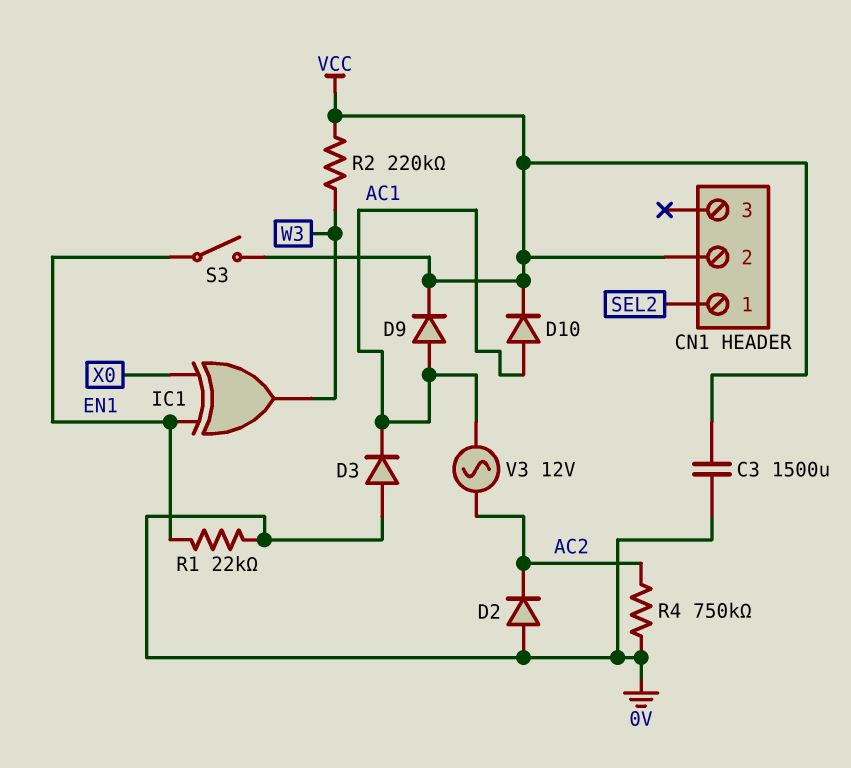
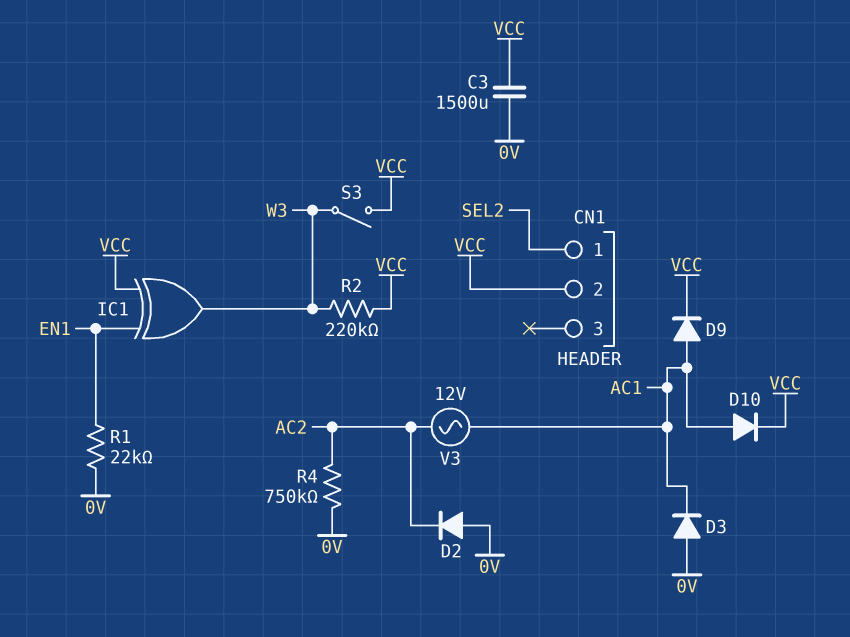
IC1: XOR (in EN1, in X0, out W3) -> XOR (in EN1, in VCC, out W3)
S3: switch (EN1, VCC) -> switch (VCC, W3)

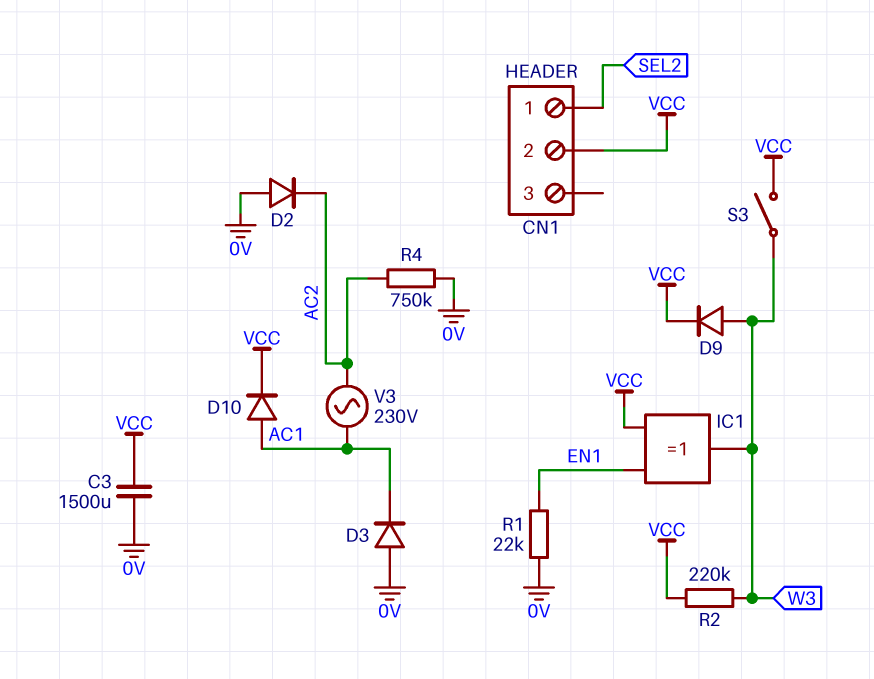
D9: diode (A AC1, K VCC) -> diode (A W3, K VCC)
V3: AC 12V (AC1, AC2) -> AC 230V (AC1, AC2)

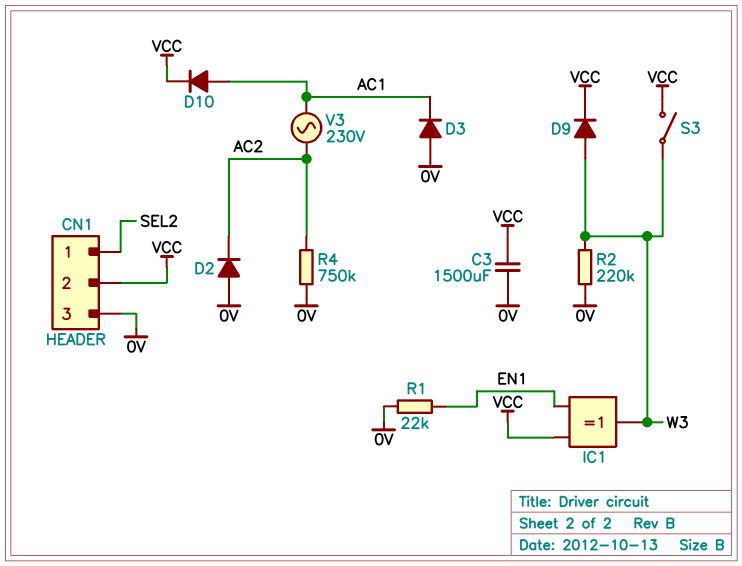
CN1 pin 3: none -> 0V
R2: 220k (VCC, W3) -> 220k (0V, W3)

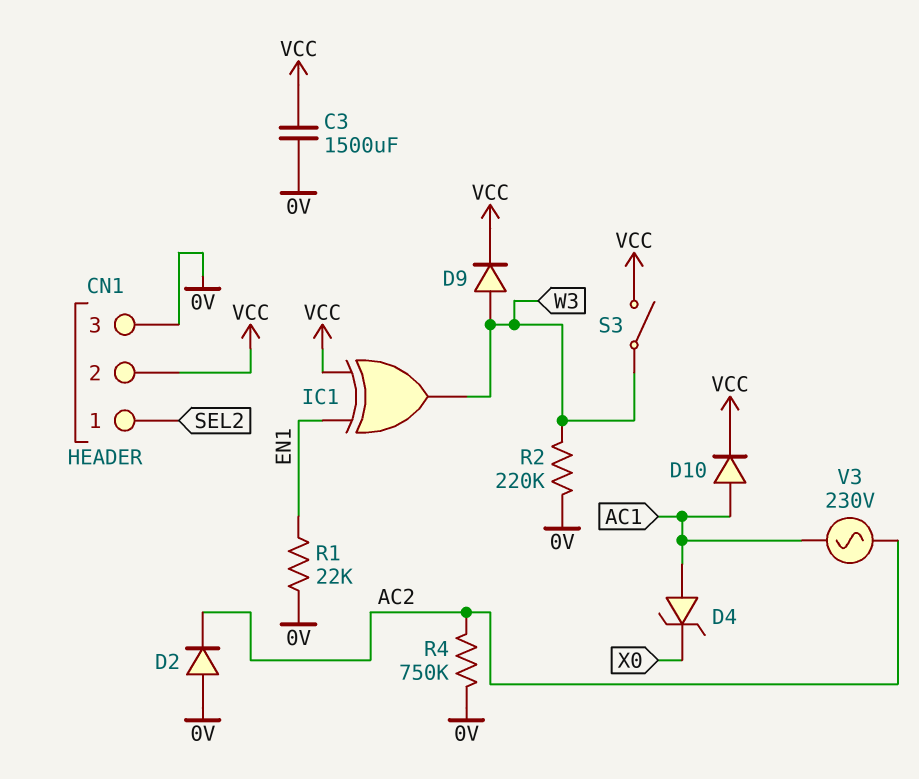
D3: diode (A 0V, K AC1) -> none
D4: none -> zener (A AC1, K X0)

